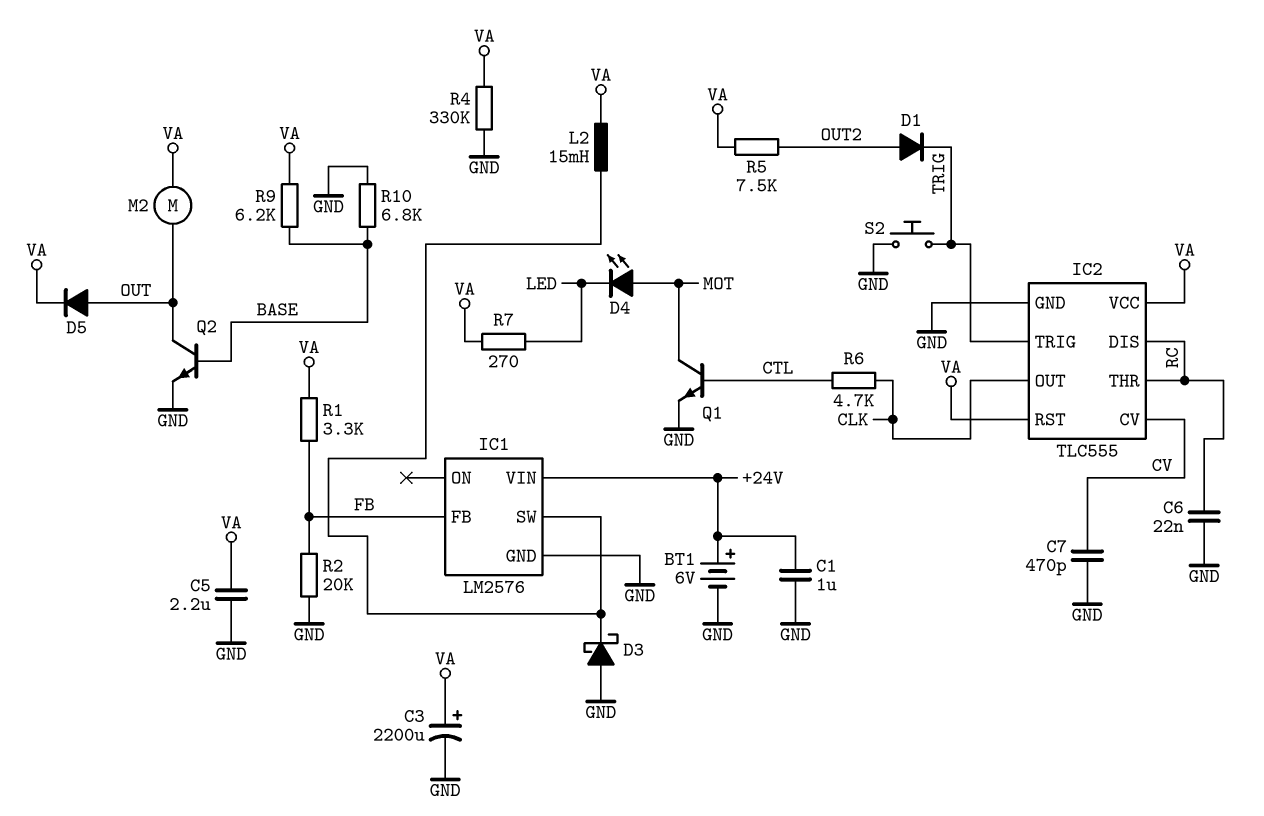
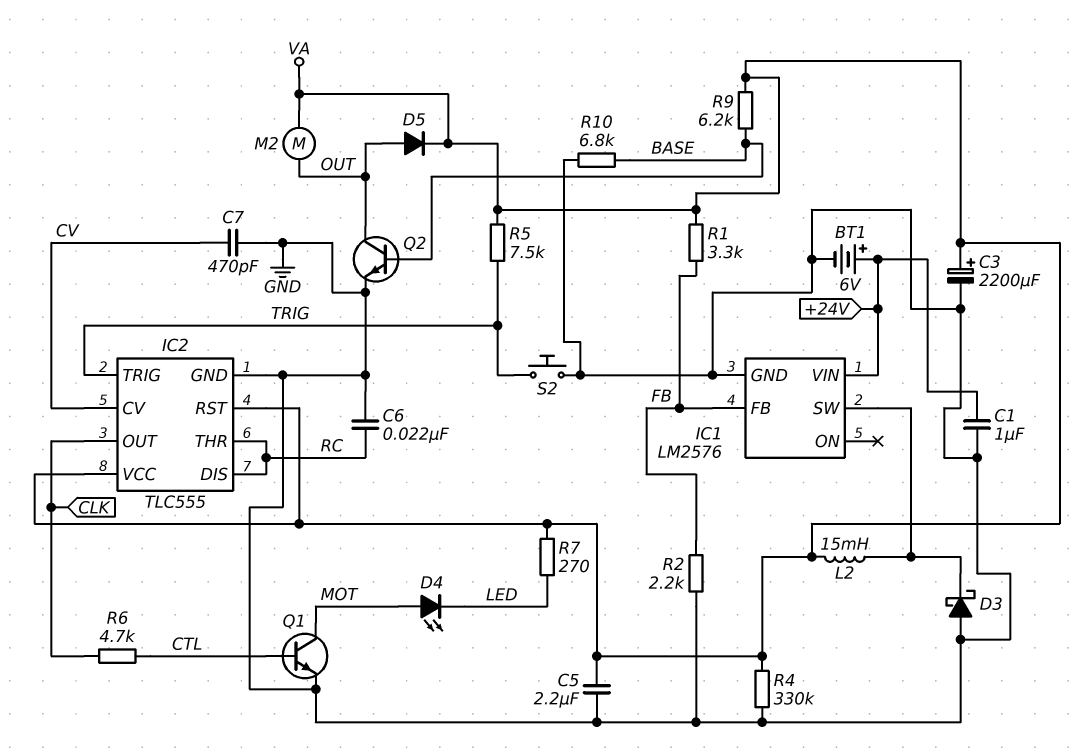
D1: diode (A OUT2, K TRIG) -> none
R2: 20k (FB, GND) -> 2.2k (FB, GND)
R5: 7.5k (OUT2, VA) -> 7.5k (TRIG, VA)

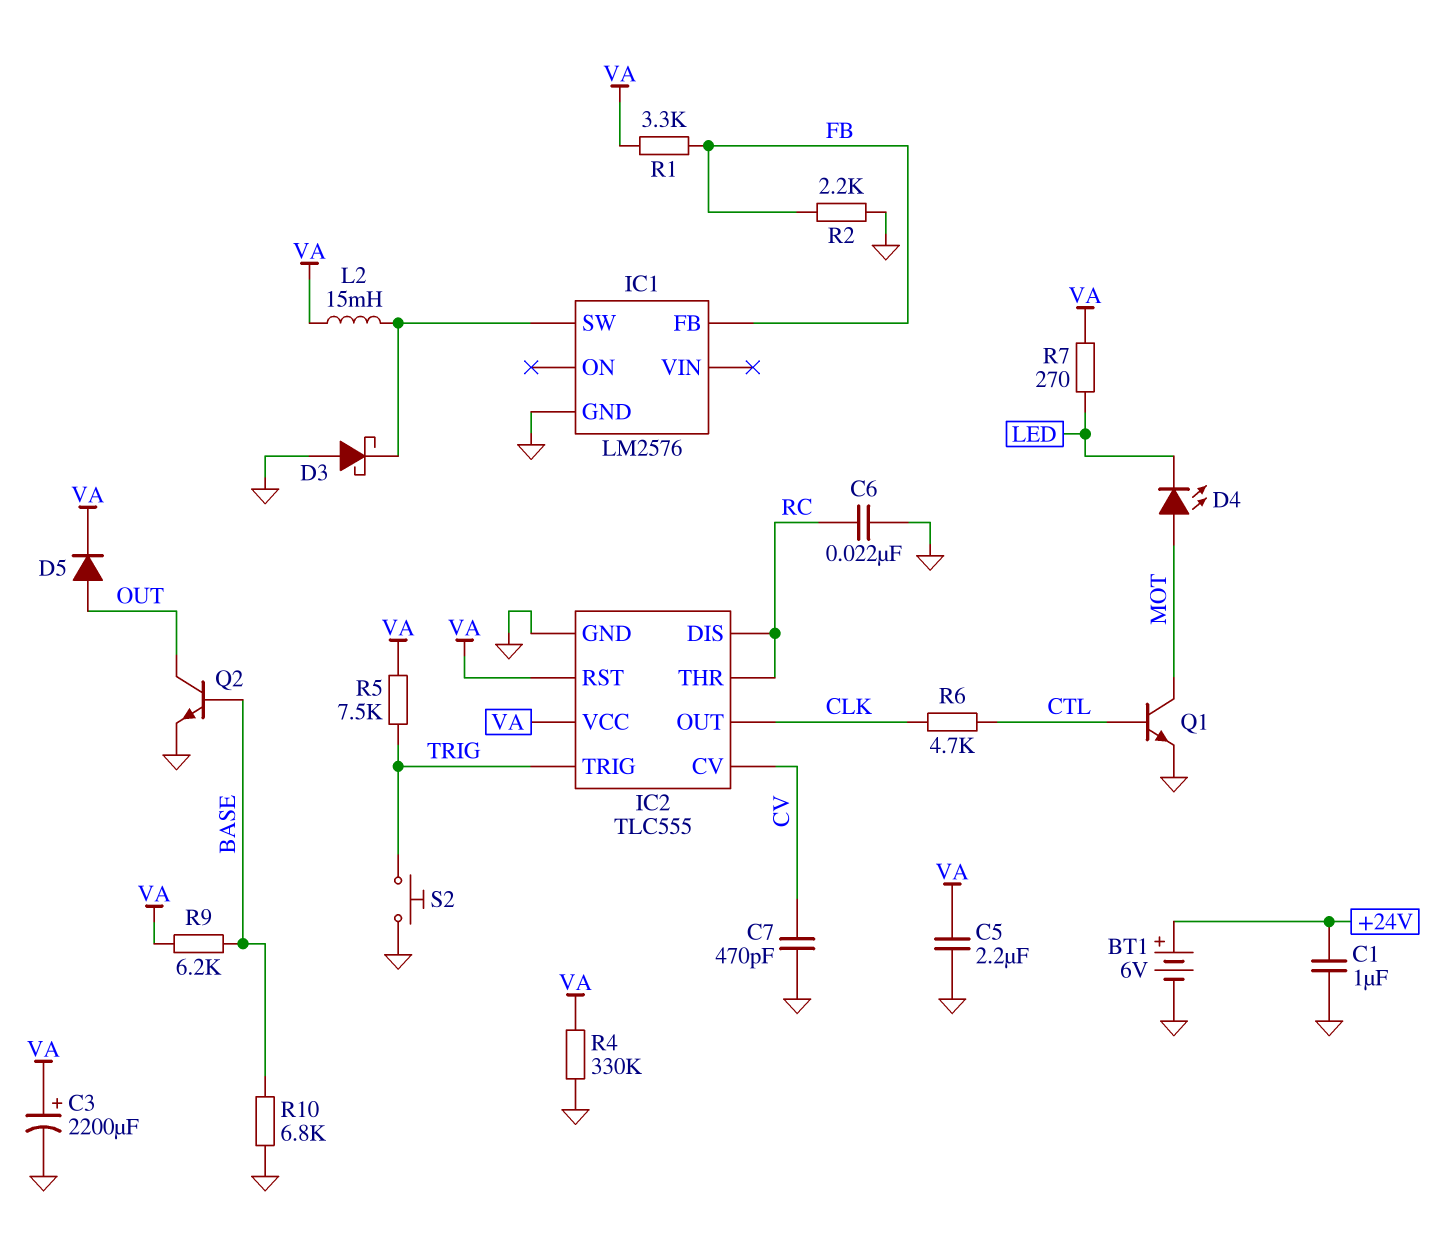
IC1 pin VIN: +24V -> none
M2: motor (OUT, VA) -> none

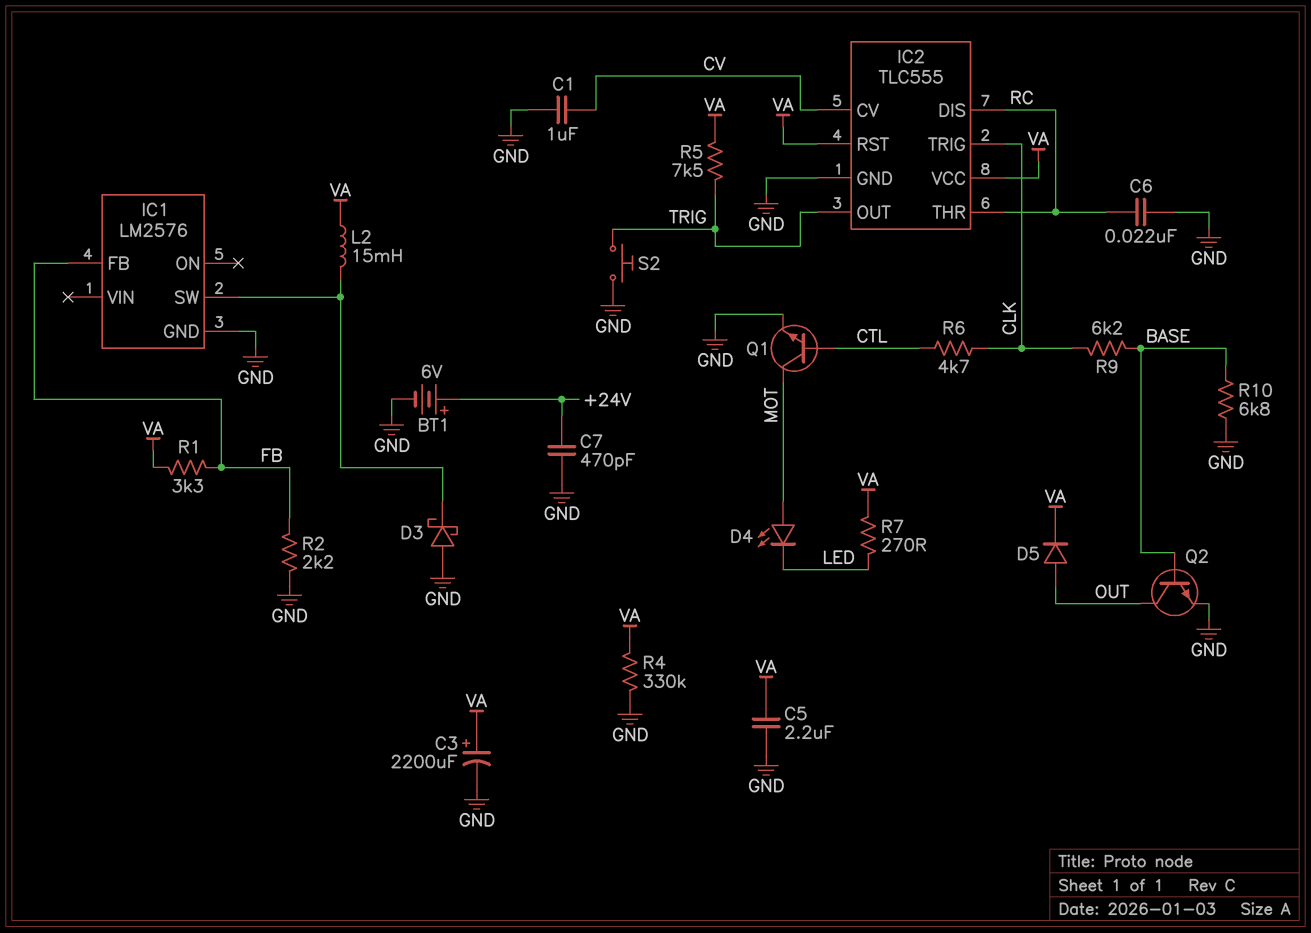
C1: 1uF (+24V, GND) -> 1uF (CV, GND)
C7: 470pF (CV, GND) -> 470pF (+24V, GND)
IC2 pin OUT: CLK -> TRIG
IC2 pin TRIG: TRIG -> CLK
R9: 6.2k (BASE, VA) -> 6.2k (BASE, CLK)

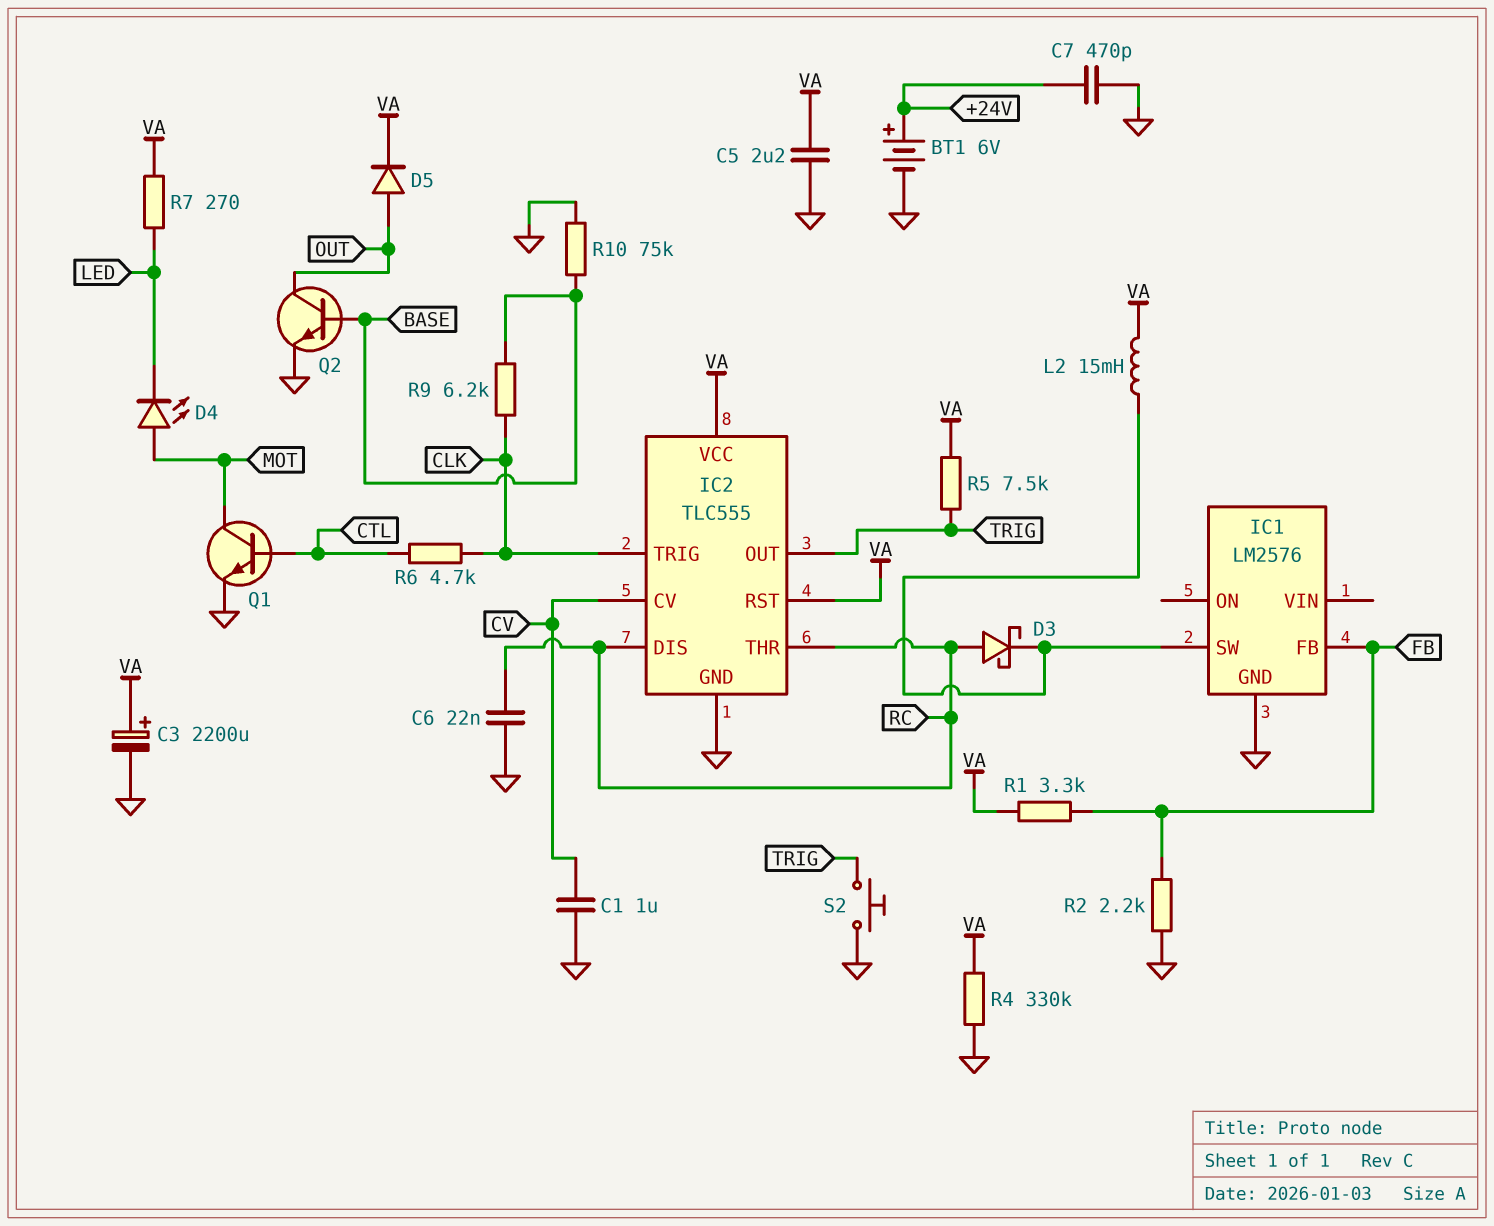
D3: schottky (A GND, K IC1/SW) -> schottky (A RC, K IC1/SW)
R10: 6.8k (BASE, GND) -> 75k (BASE, GND)

